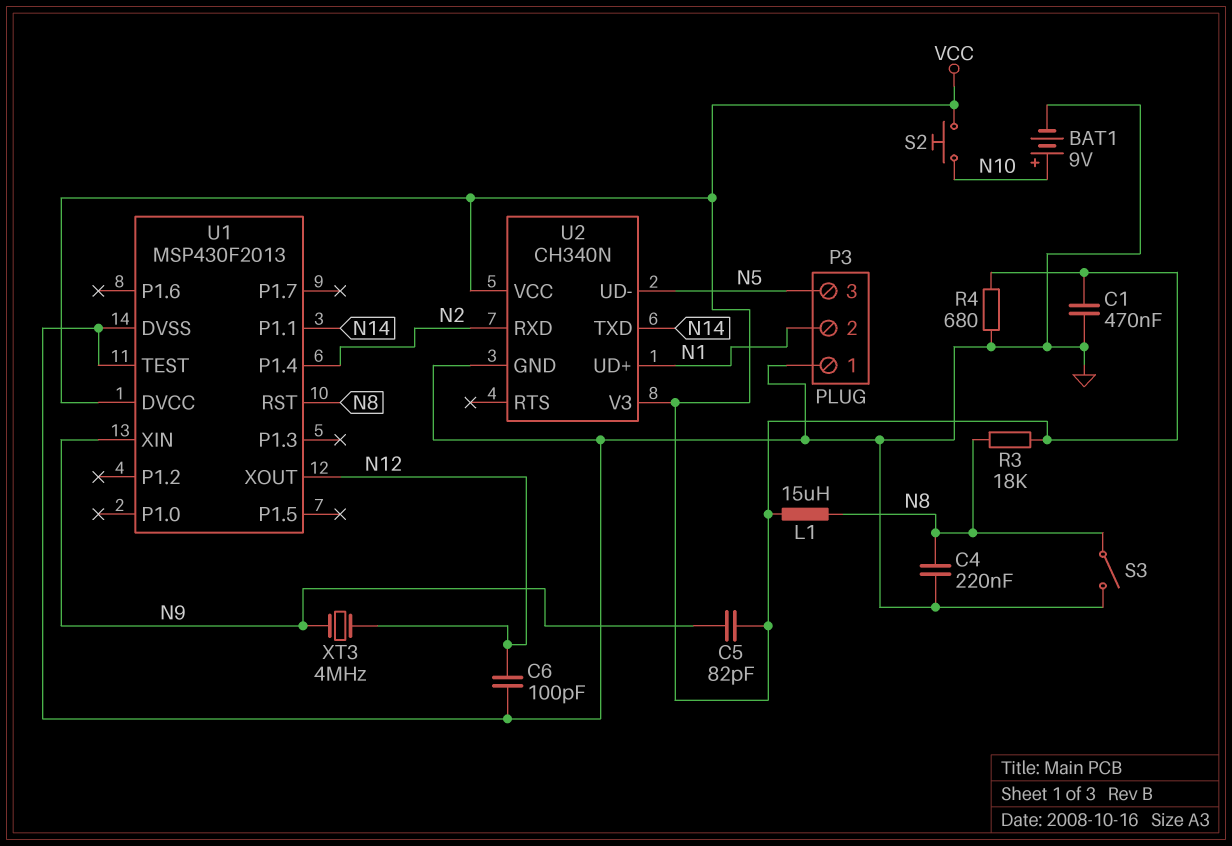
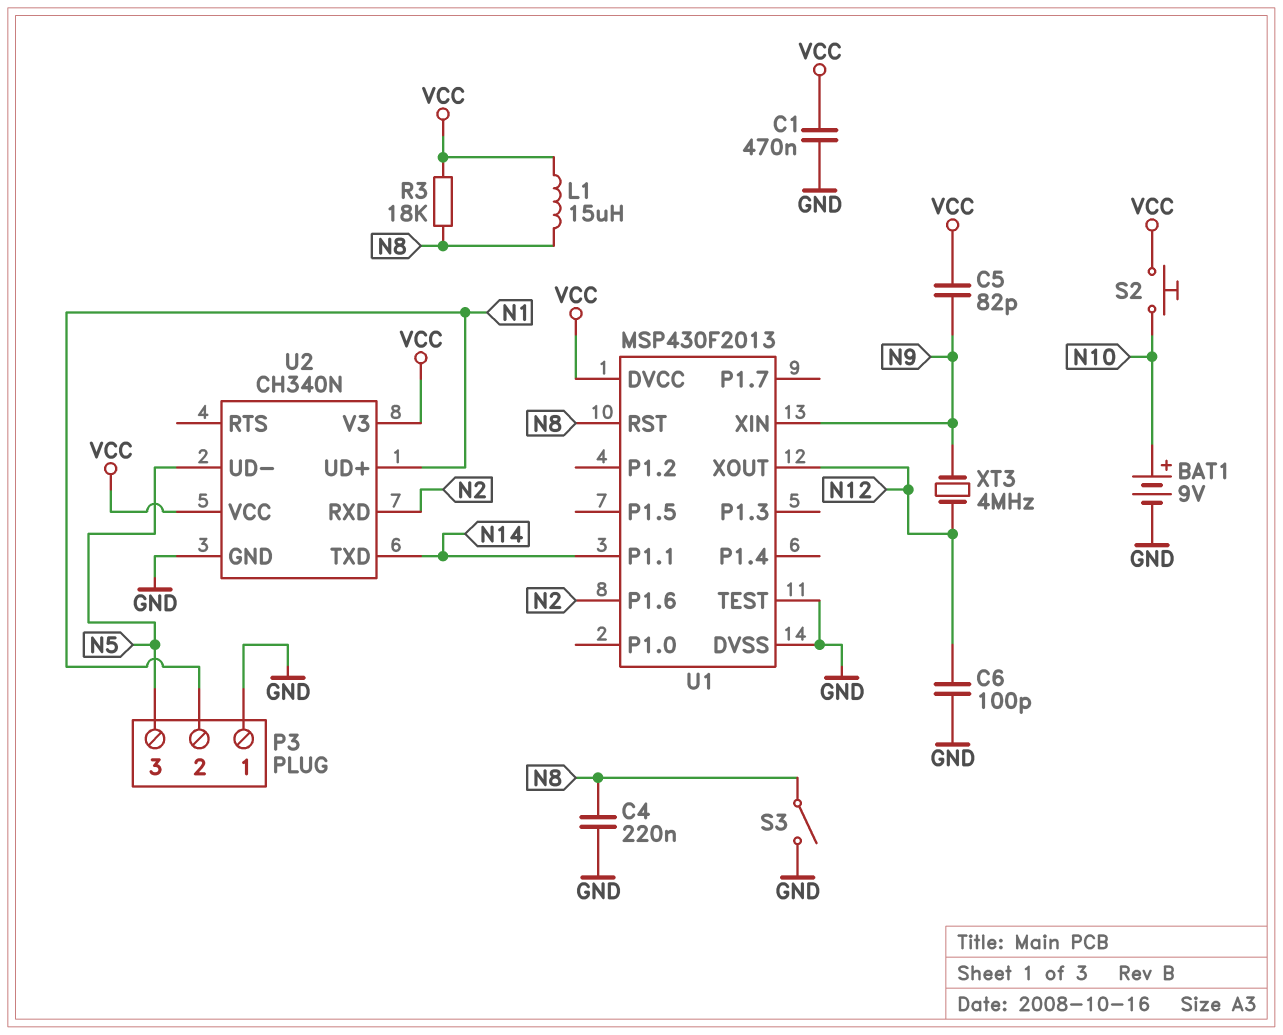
R4: 680 (GND, VCC) -> none
U1 pin P1.4: N2 -> none
U1 pin P1.6: none -> N2

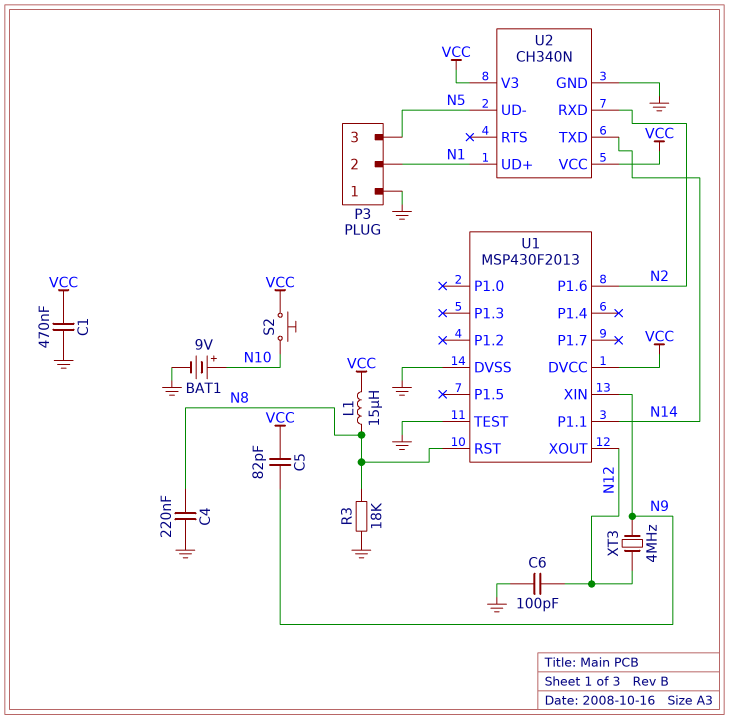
R3: 18k (N8, VCC) -> 18k (GND, N8)
S3: switch (GND, N8) -> none

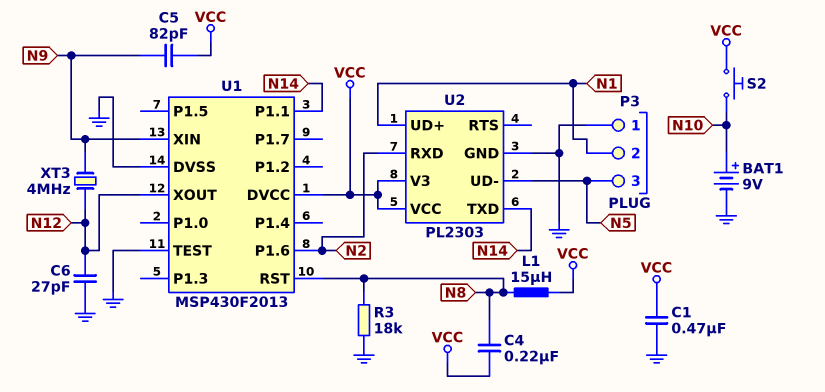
C4: 220nF (GND, N8) -> 220nF (N8, VCC)
C6: 100pF (GND, N12) -> 27pF (GND, N12)
U2: CH340N -> PL2303

